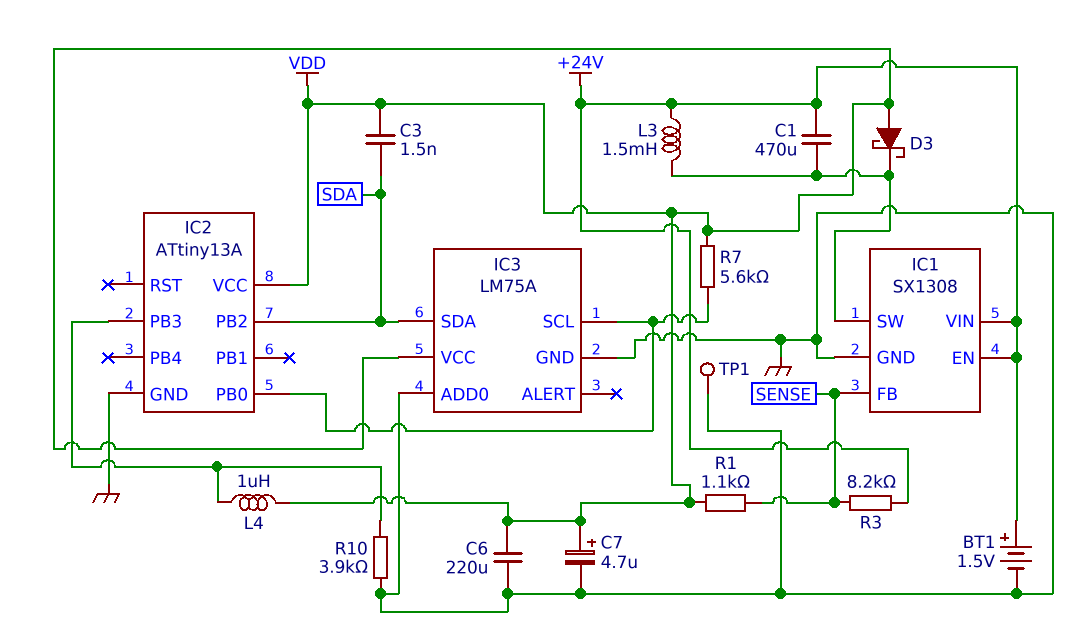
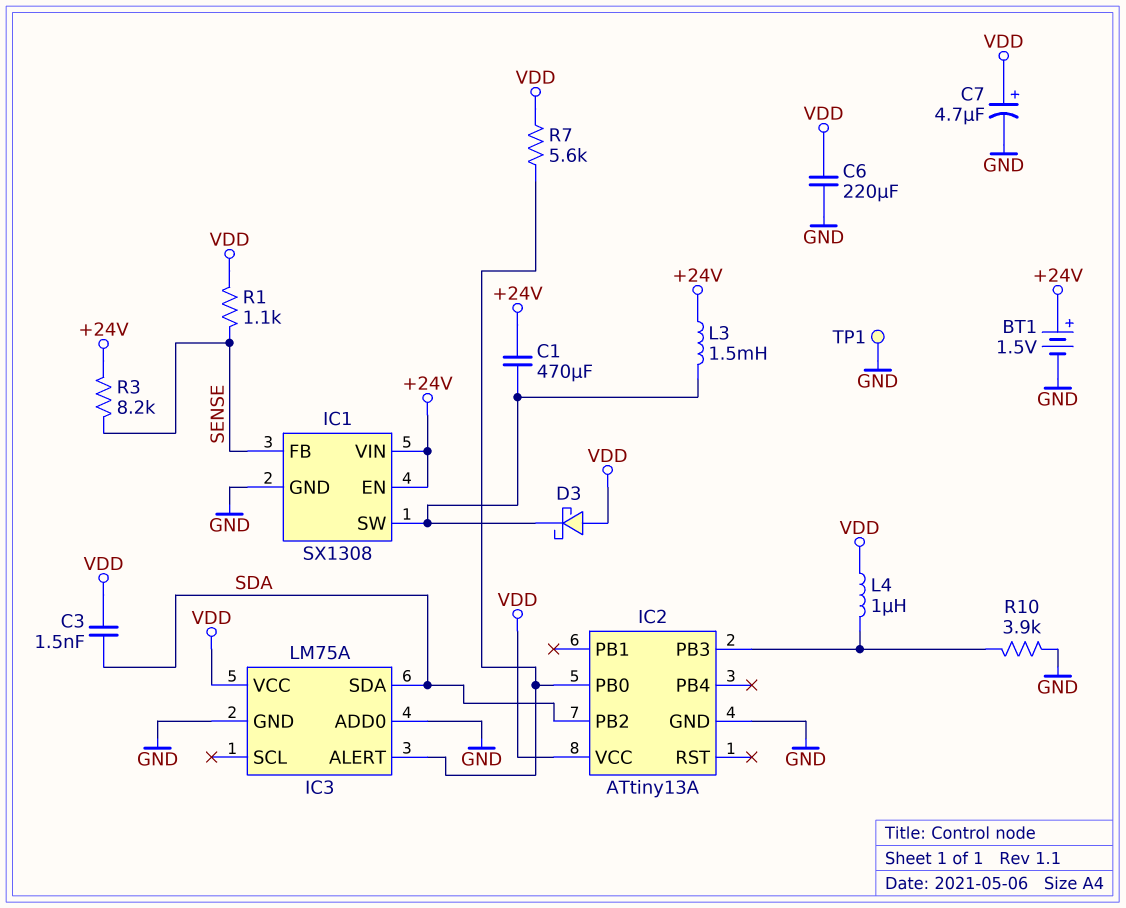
IC3 pin ALERT: none -> IC2/PB0
IC3 pin SCL: IC2/PB0 -> none

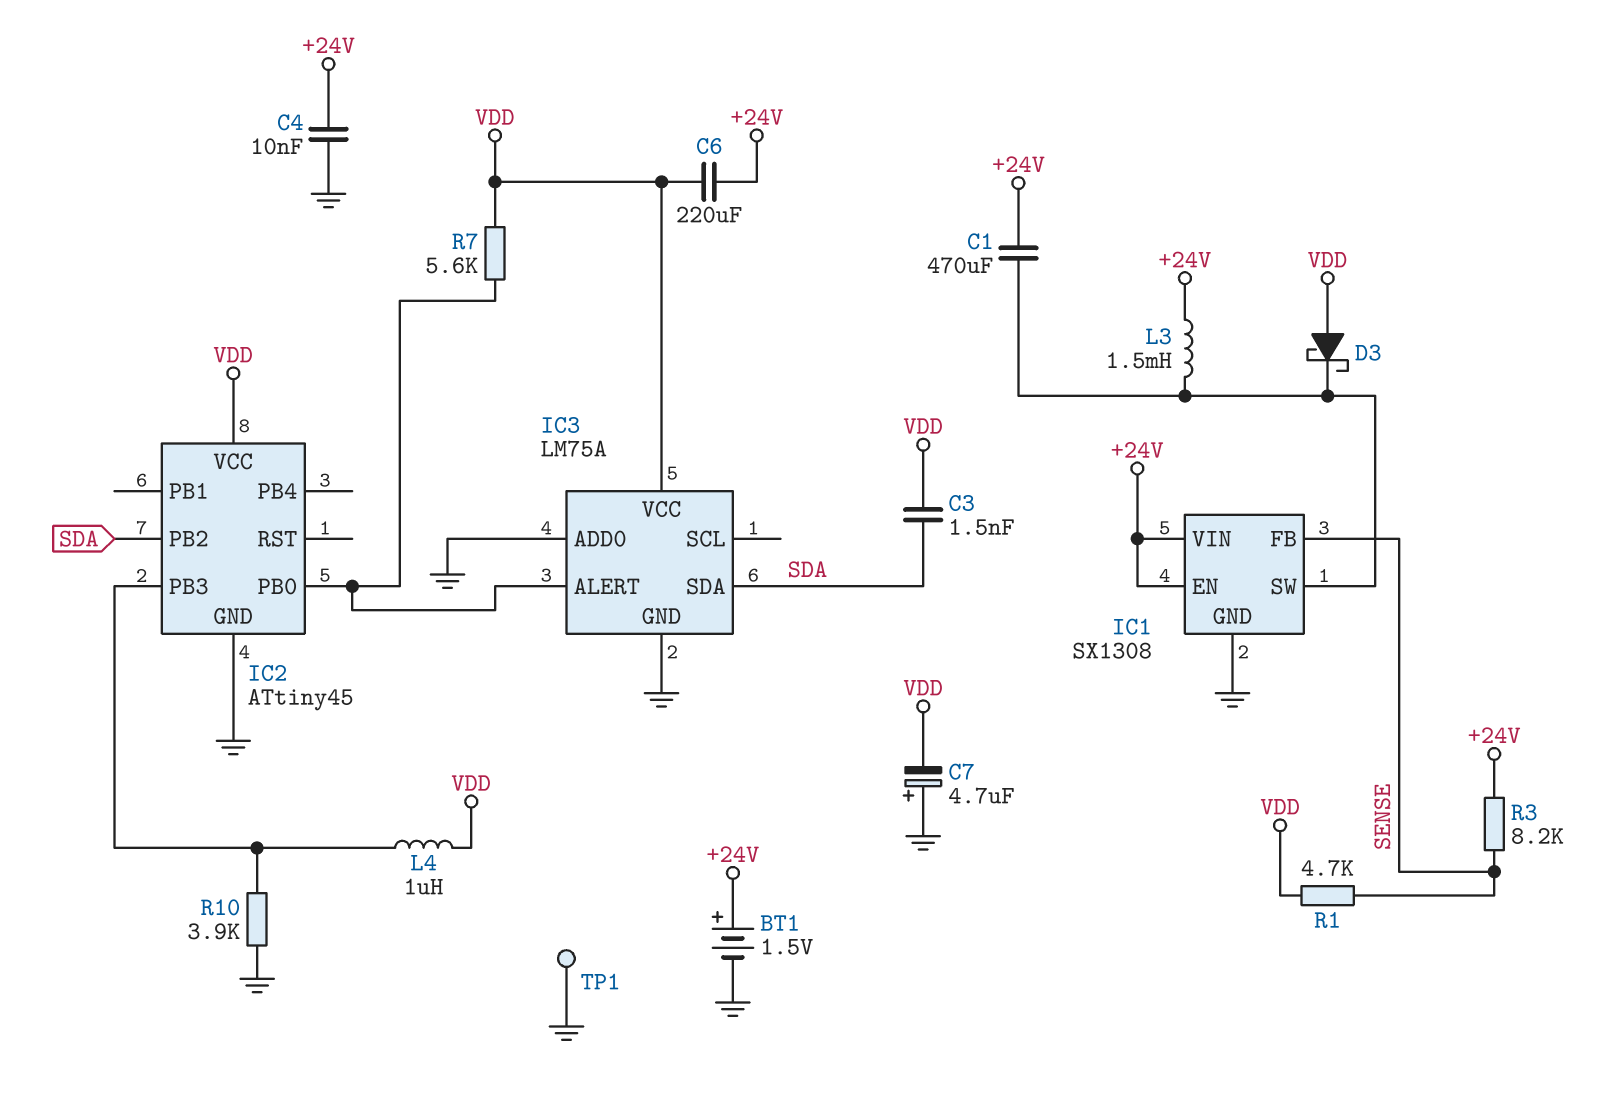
C4: none -> 10nF (+24V, GND)
C6: 220uF (GND, VDD) -> 220uF (+24V, VDD)
C7: 4.7uF (plus VDD, minus GND) -> 4.7uF (plus GND, minus VDD)
IC2: ATtiny13A -> ATtiny45
R1: 1.1k (SENSE, VDD) -> 4.7k (SENSE, VDD)

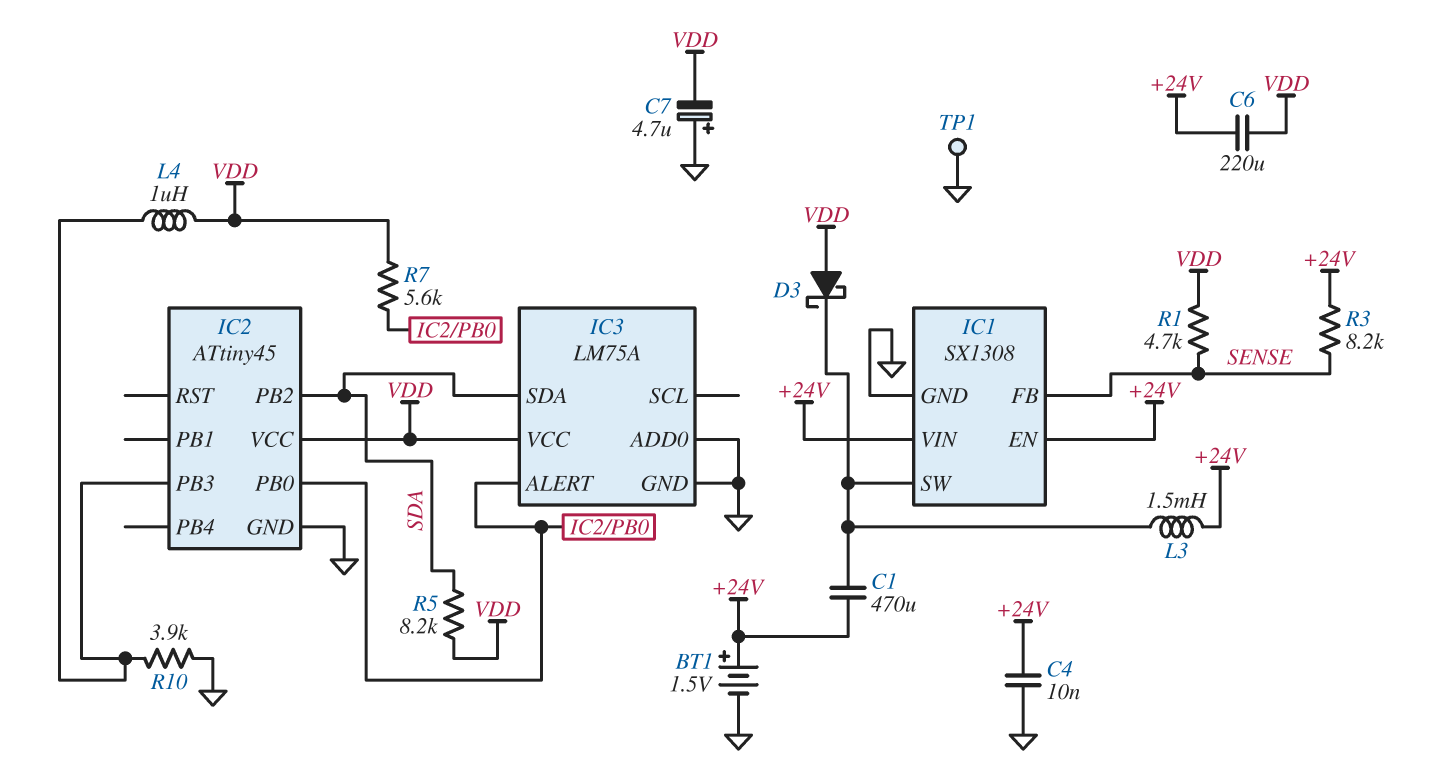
C3: 1.5nF (SDA, VDD) -> none
R5: none -> 8.2k (SDA, VDD)

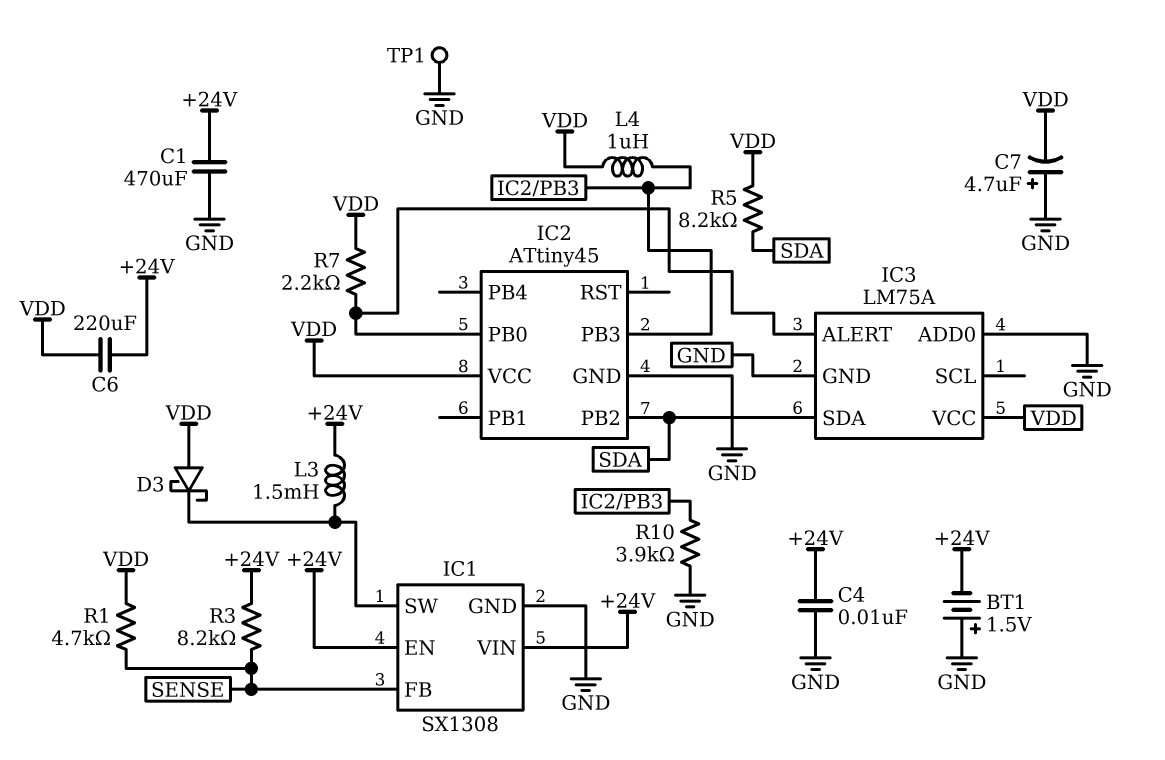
BT1: 1.5V (plus +24V, minus GND) -> 1.5V (plus GND, minus +24V)
C1: 470uF (+24V, IC1/SW) -> 470uF (+24V, GND)
R7: 5.6k (IC2/PB0, VDD) -> 2.2k (IC2/PB0, VDD)

